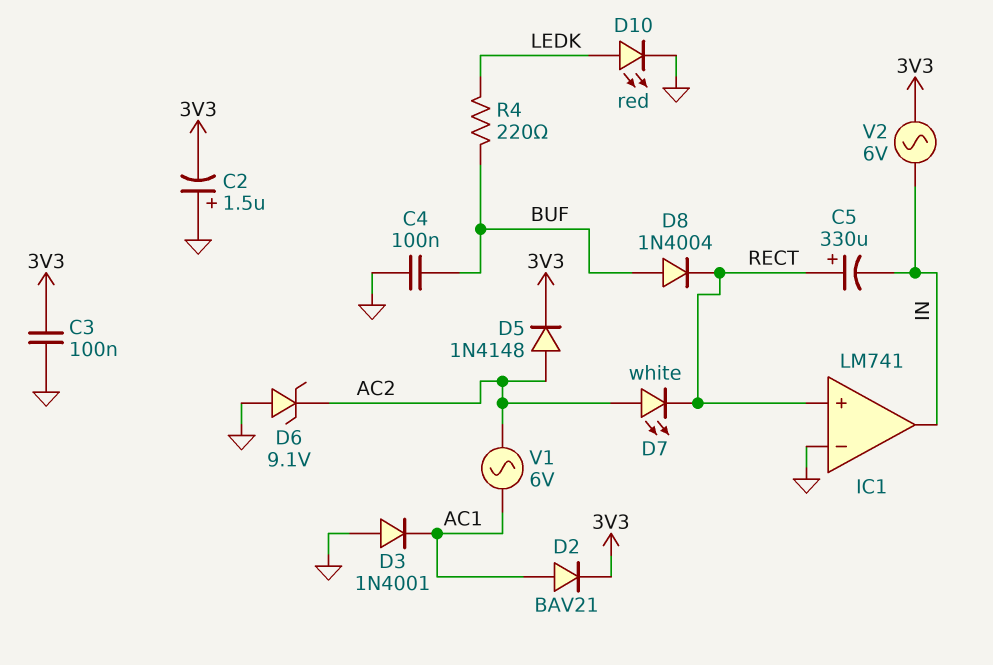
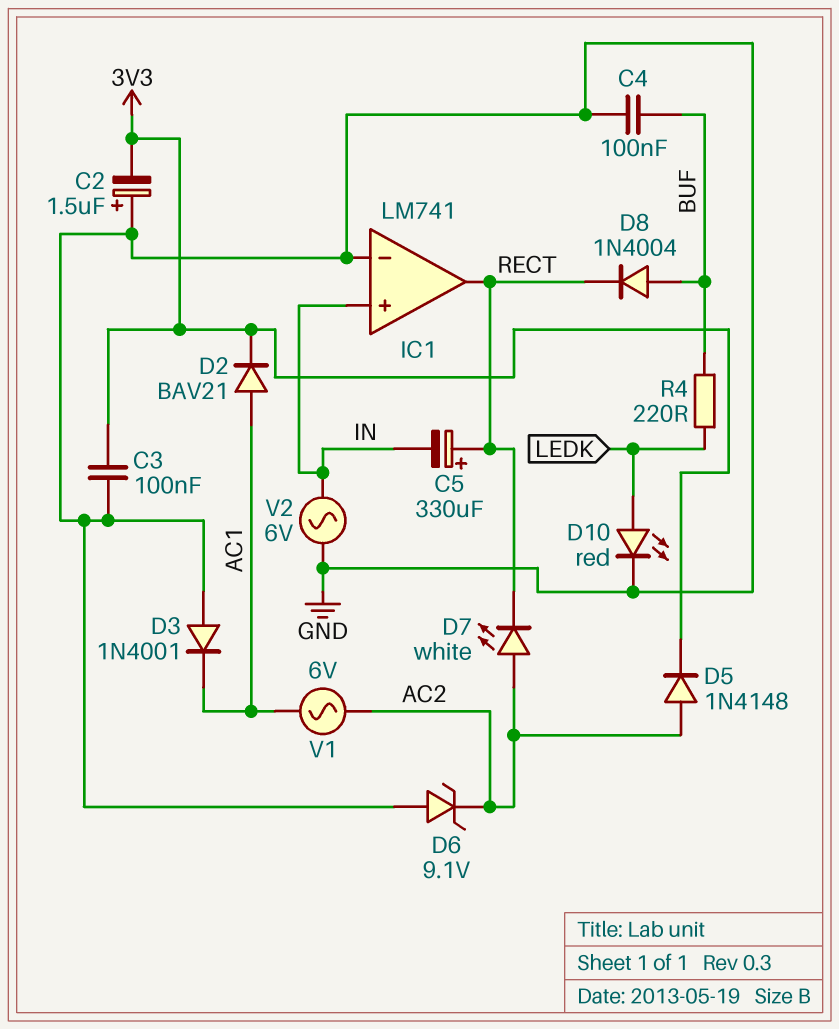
IC1 pin in+: RECT -> IN
IC1 pin out: IN -> RECT
V2: AC 6V (3V3, IN) -> AC 6V (GND, IN)

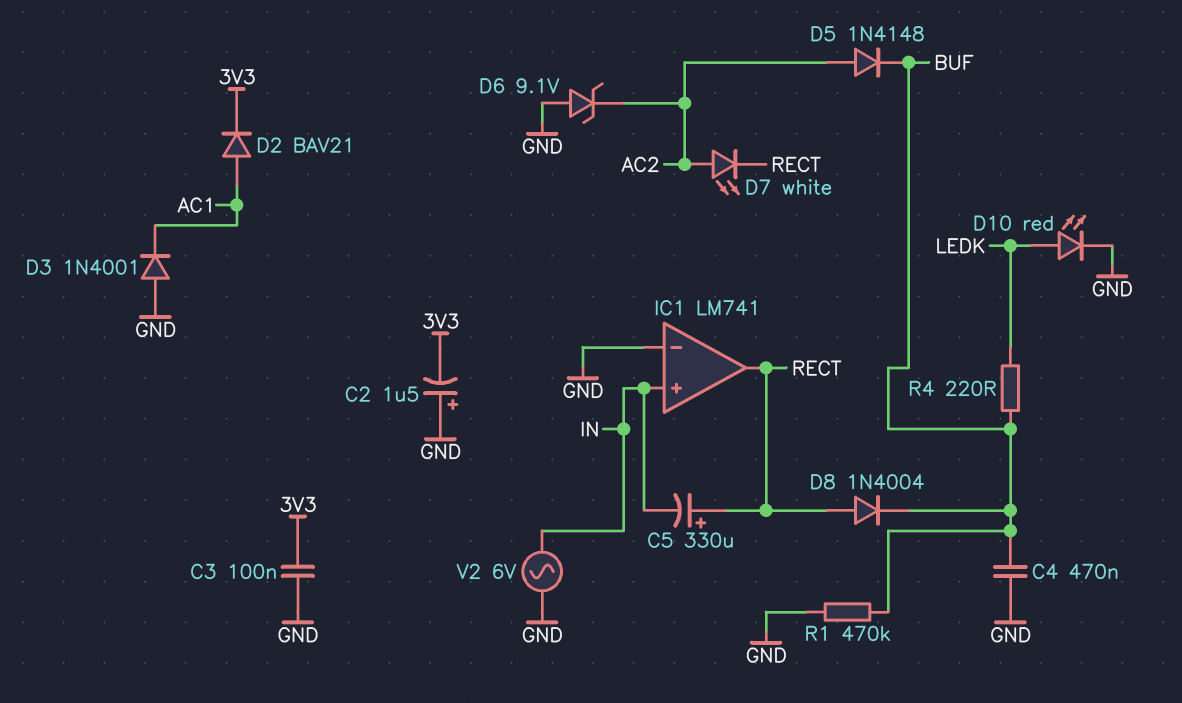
C4: 100nF (BUF, GND) -> 470nF (BUF, GND)
D5: diode 1N4148 (A AC2, K 3V3) -> diode 1N4148 (A AC2, K BUF)
D8: diode 1N4004 (A BUF, K RECT) -> diode 1N4004 (A RECT, K BUF)
R1: none -> 470k (BUF, GND)
V1: AC 6V (AC1, AC2) -> none

